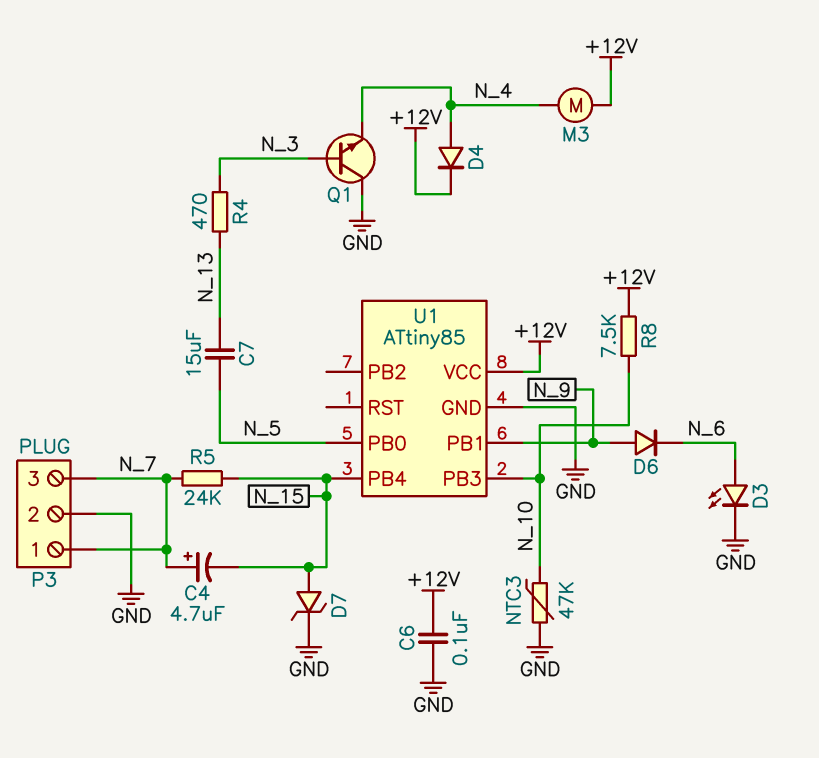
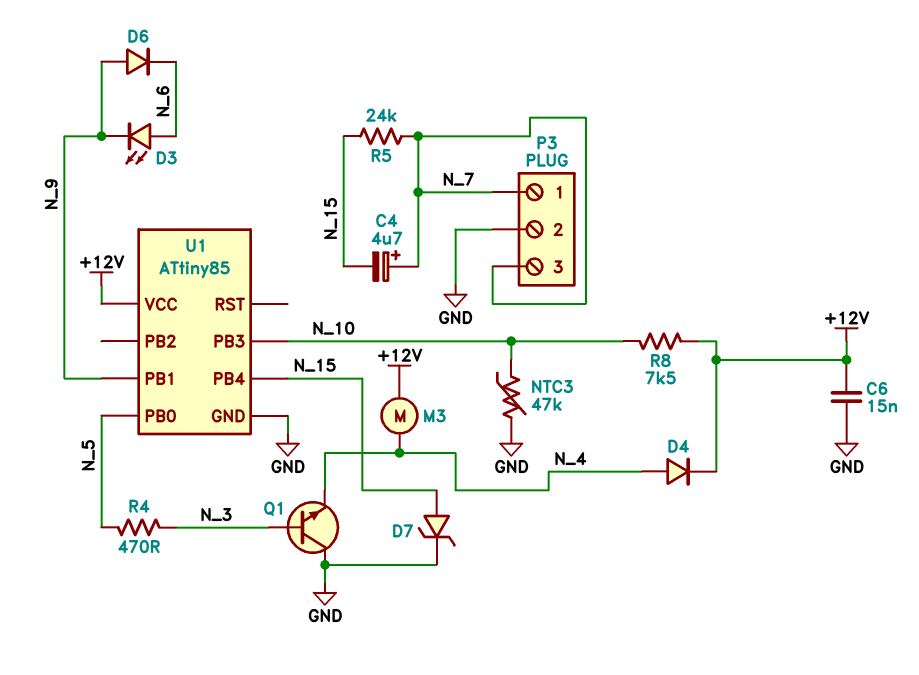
C6: 100nF (+12V, GND) -> 15nF (+12V, GND)
C7: 15uF (N_5, N_13) -> none
D3: LED (A N_6, K GND) -> LED (A N_6, K N_9)
R4: 470 (N_3, N_13) -> 470 (N_3, N_5)

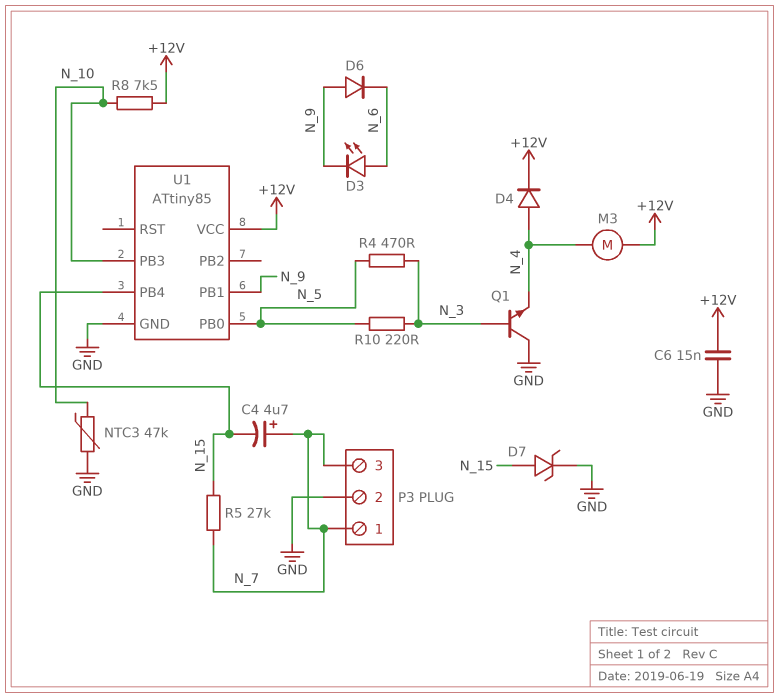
R5: 24k (N_7, N_15) -> 27k (N_7, N_15)
R10: none -> 220 (N_3, N_5)

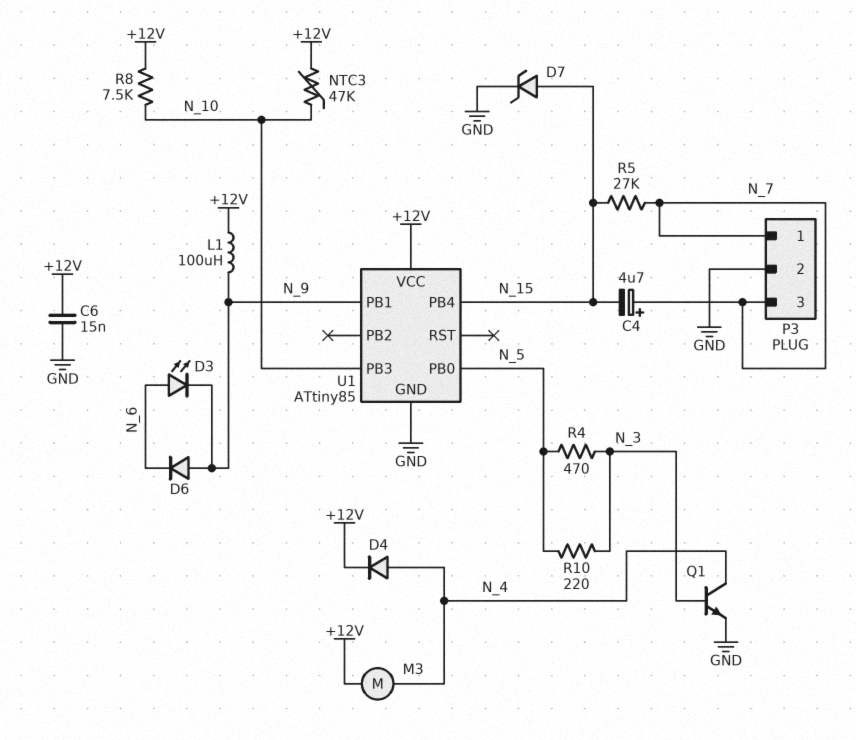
L1: none -> 100uH (+12V, N_9)
NTC3: 47k (GND, N_10) -> 47k (+12V, N_10)
Q1: NPN (B N_3, C GND, E N_4) -> NPN (B N_3, C N_4, E GND)

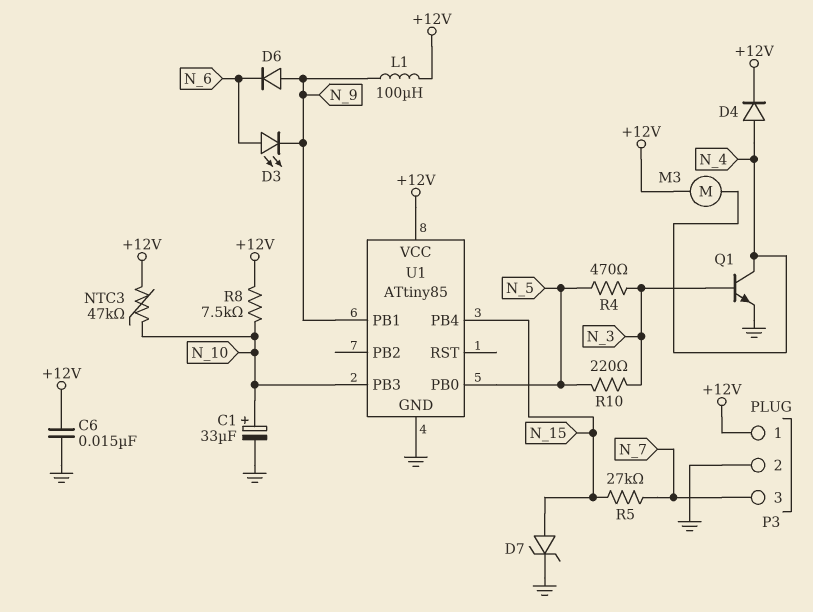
C1: none -> 33uF (plus N_10, minus GND)
C4: 4.7uF (plus N_7, minus N_15) -> none
P3 pin 1: N_7 -> +12V

